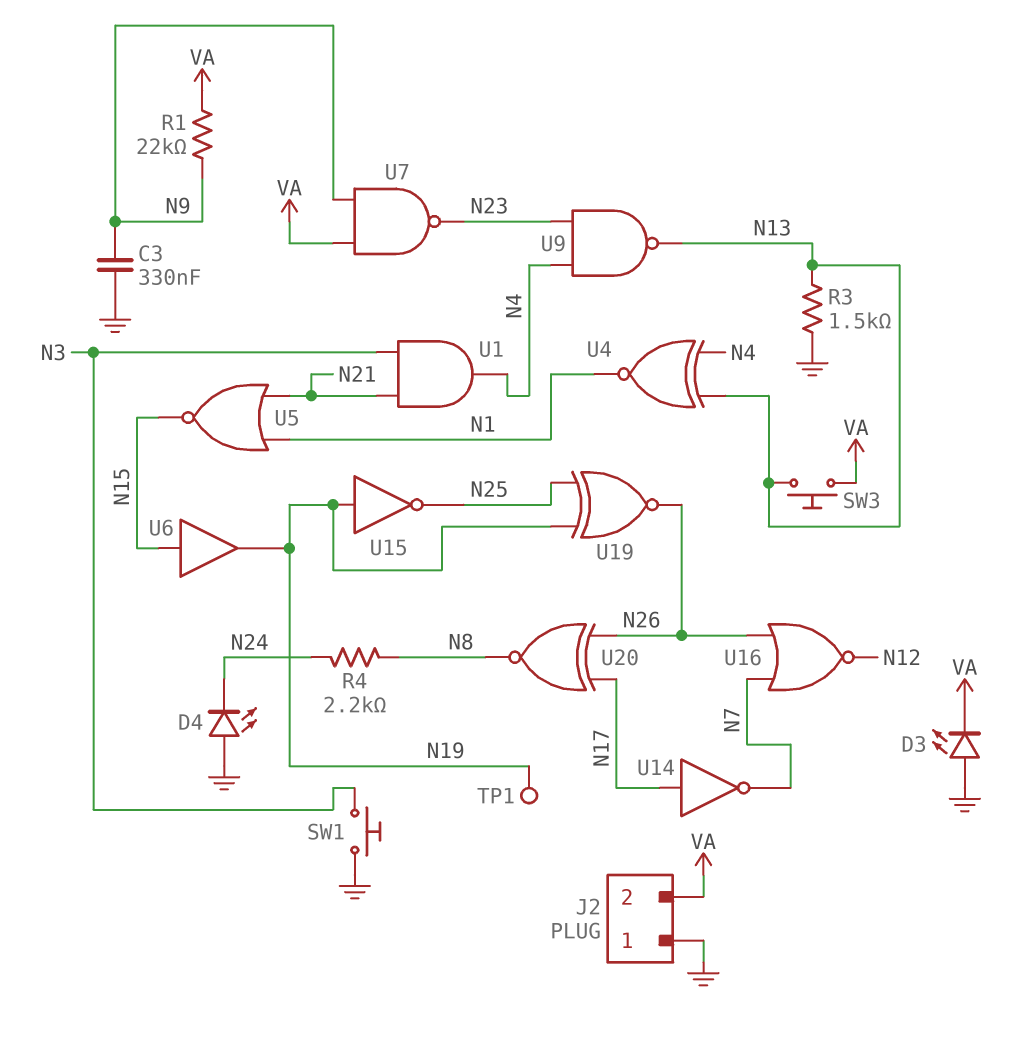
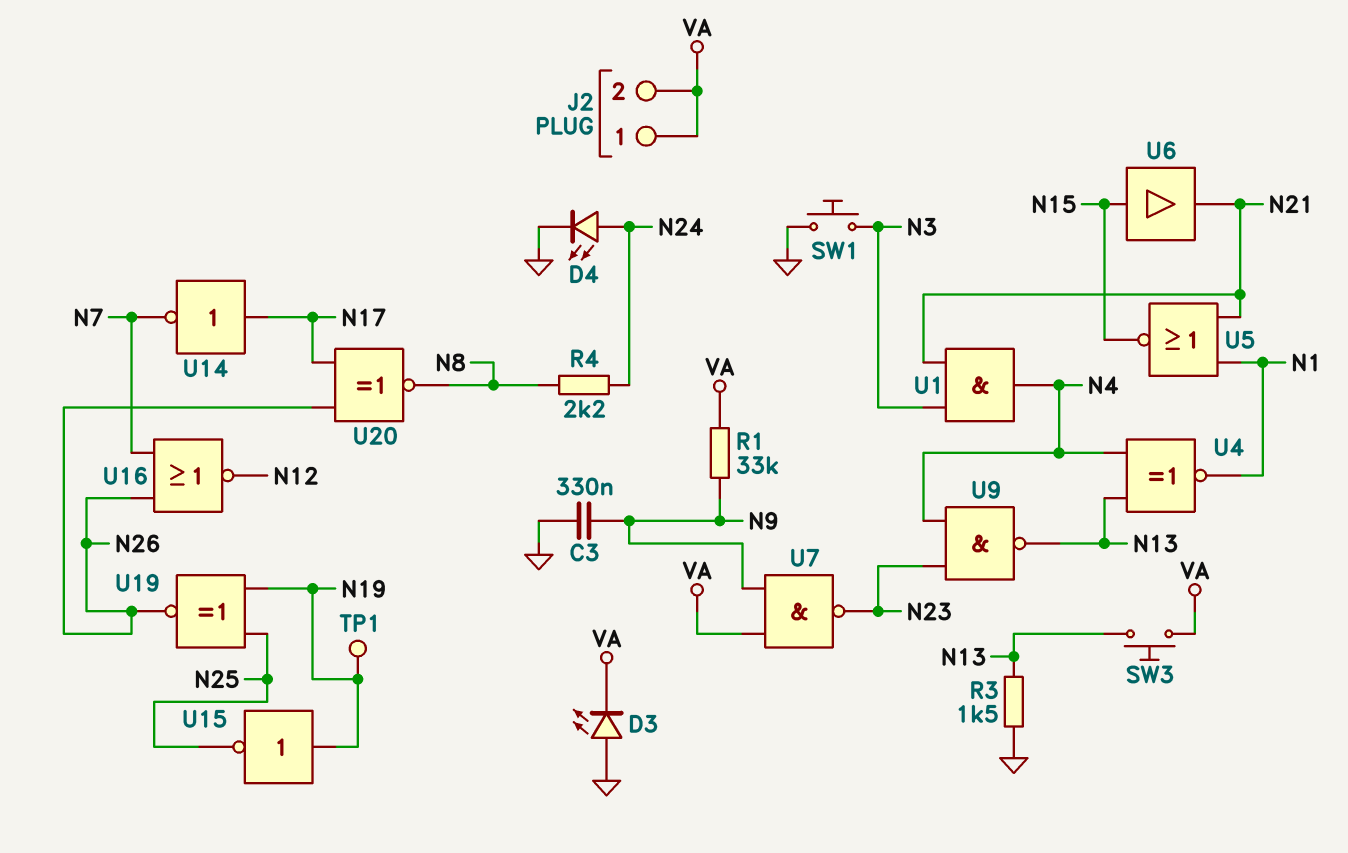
D4: LED (A GND, K N24) -> LED (A N24, K GND)
J2 pin 1: GND -> VA
R1: 22k (N9, VA) -> 33k (N9, VA)
U6: buffer (in N15, out N19) -> buffer (in N15, out N21)

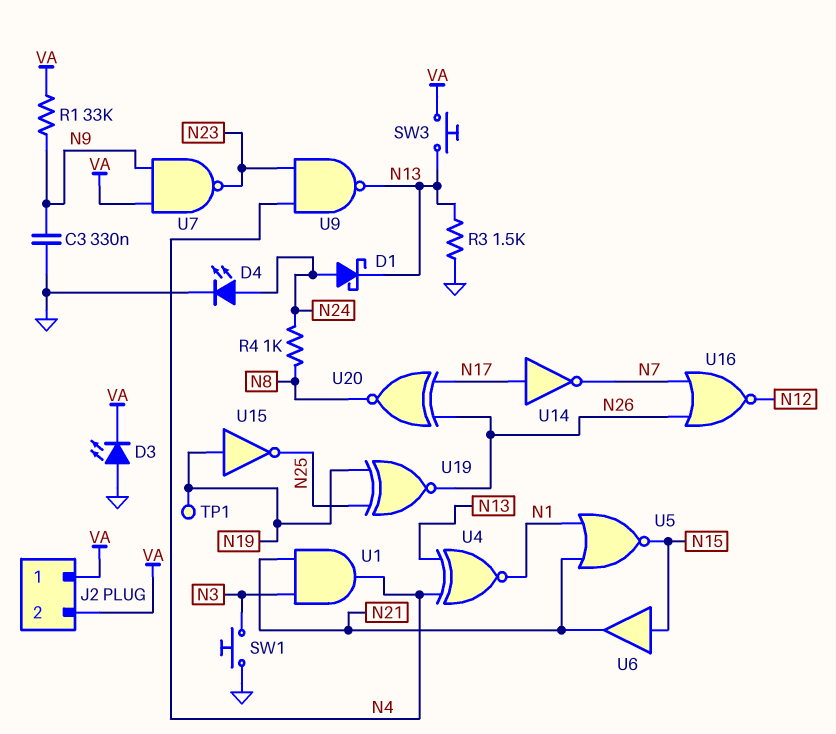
D1: none -> schottky (A N24, K N13)
R4: 2.2k (N8, N24) -> 1k (N8, N24)

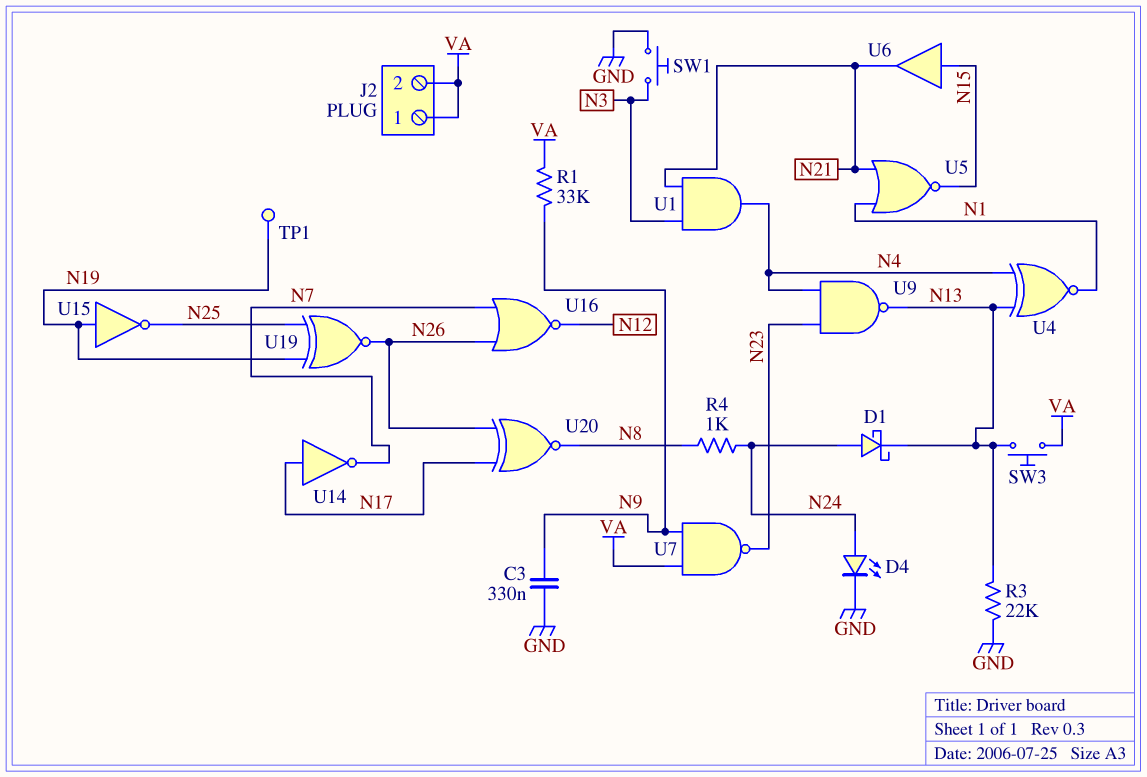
D3: LED (A GND, K VA) -> none
R3: 1.5k (GND, N13) -> 22k (GND, N13)

